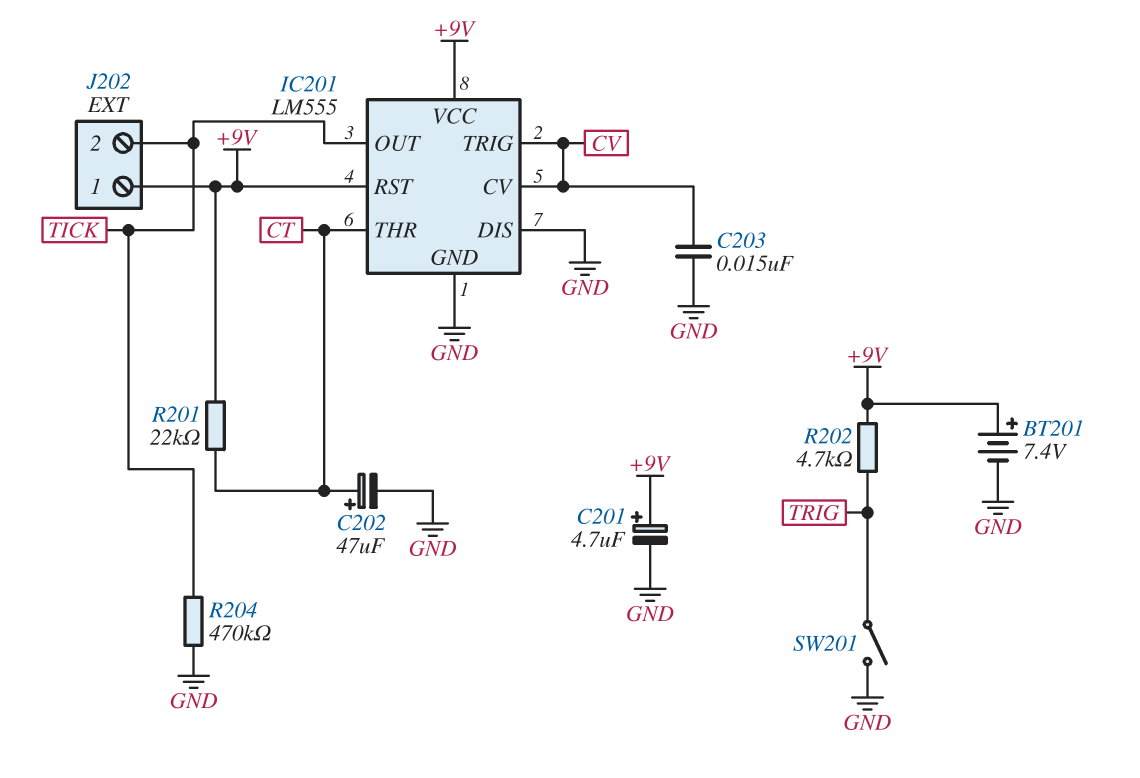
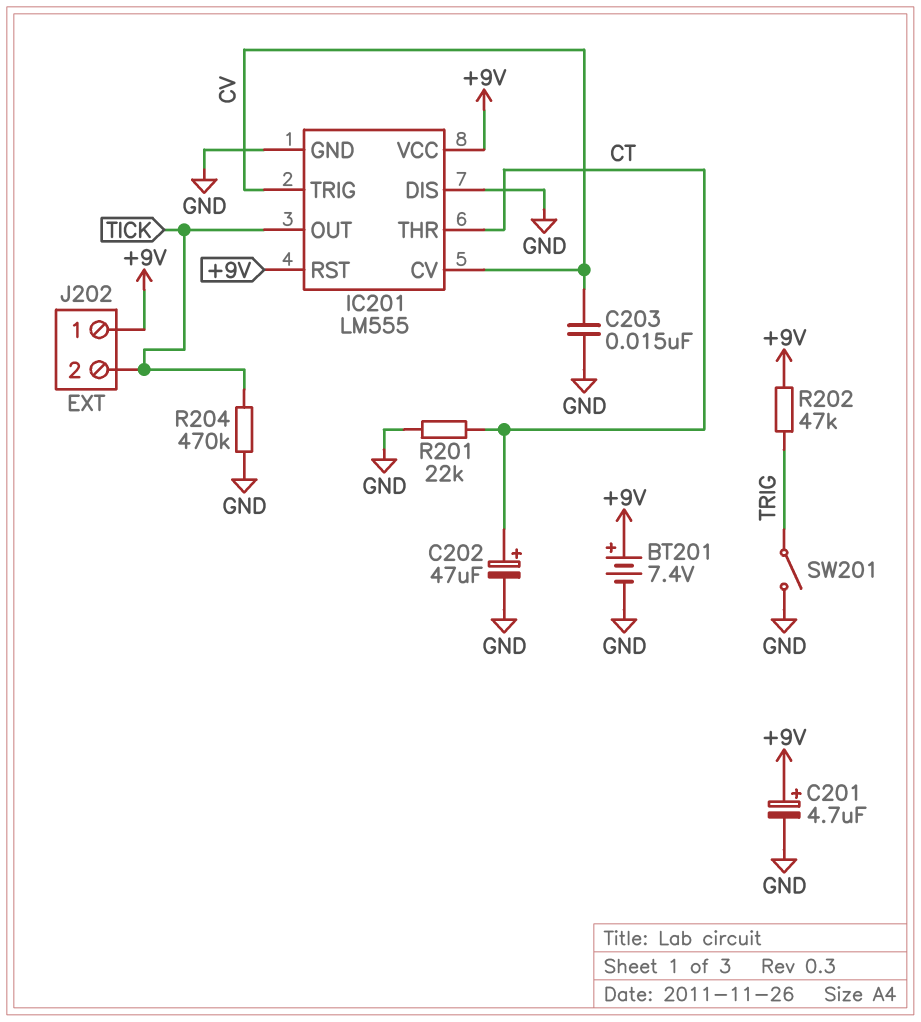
R201: 22k (+9V, CT) -> 22k (CT, GND)
R202: 4.7k (+9V, TRIG) -> 47k (+9V, TRIG)

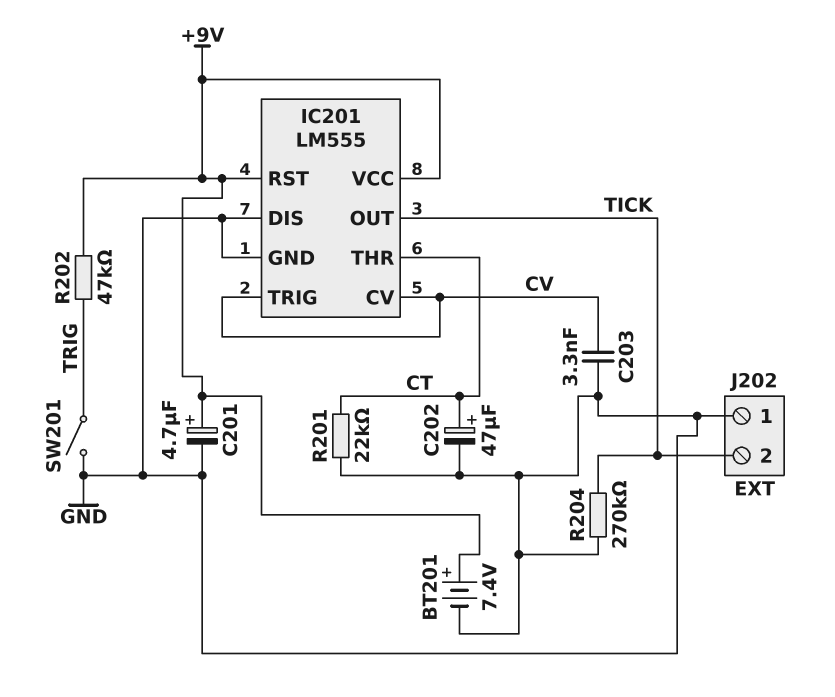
C203: 15nF (CV, GND) -> 3.3nF (CV, GND)
J202 pin 1: +9V -> GND
R204: 470k (GND, TICK) -> 270k (GND, TICK)

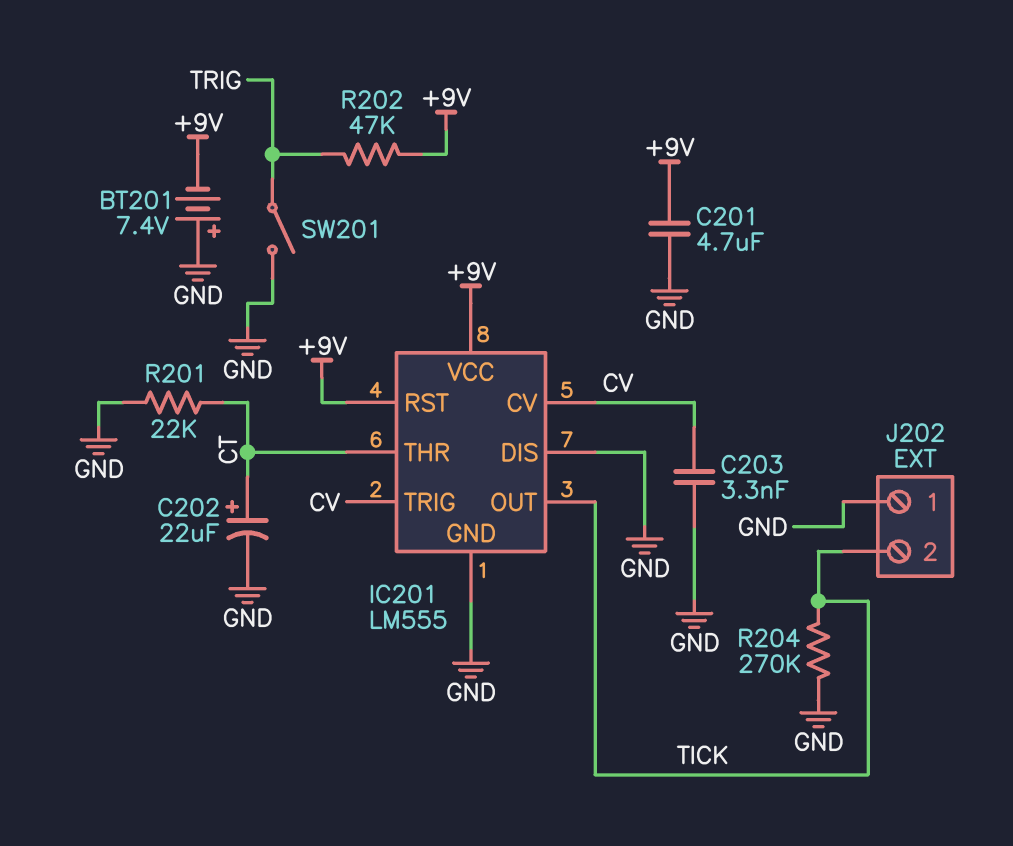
BT201: 7.4V (plus +9V, minus GND) -> 7.4V (plus GND, minus +9V)
C201: 4.7uF (plus +9V, minus GND) -> 4.7uF (+9V, GND)
C202: 47uF (plus CT, minus GND) -> 22uF (plus CT, minus GND)

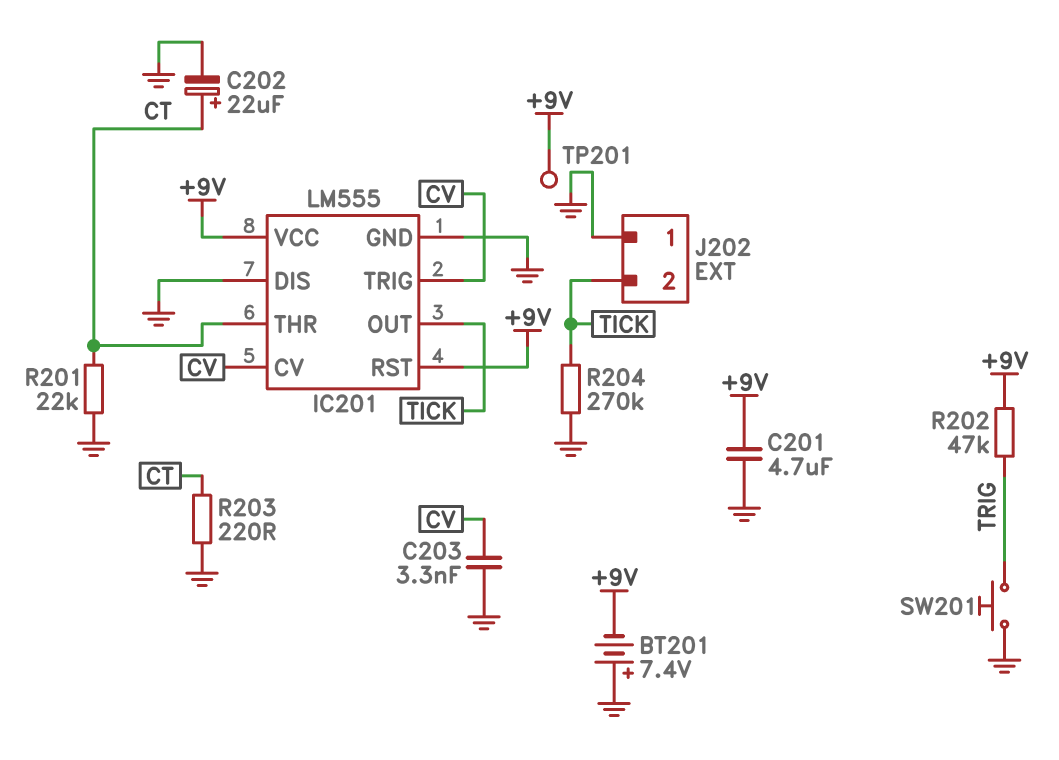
R203: none -> 220 (CT, GND)
SW201: switch (GND, TRIG) -> button (GND, TRIG)
TP201: none -> test point (+9V)

